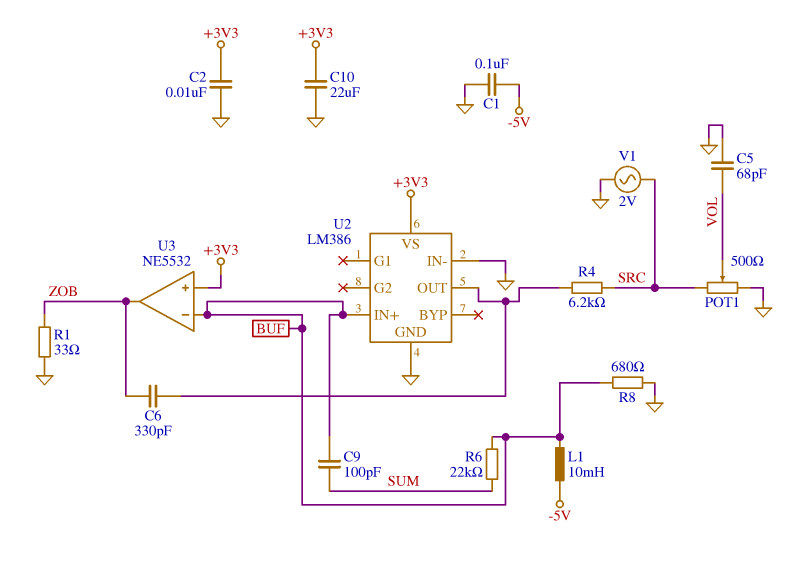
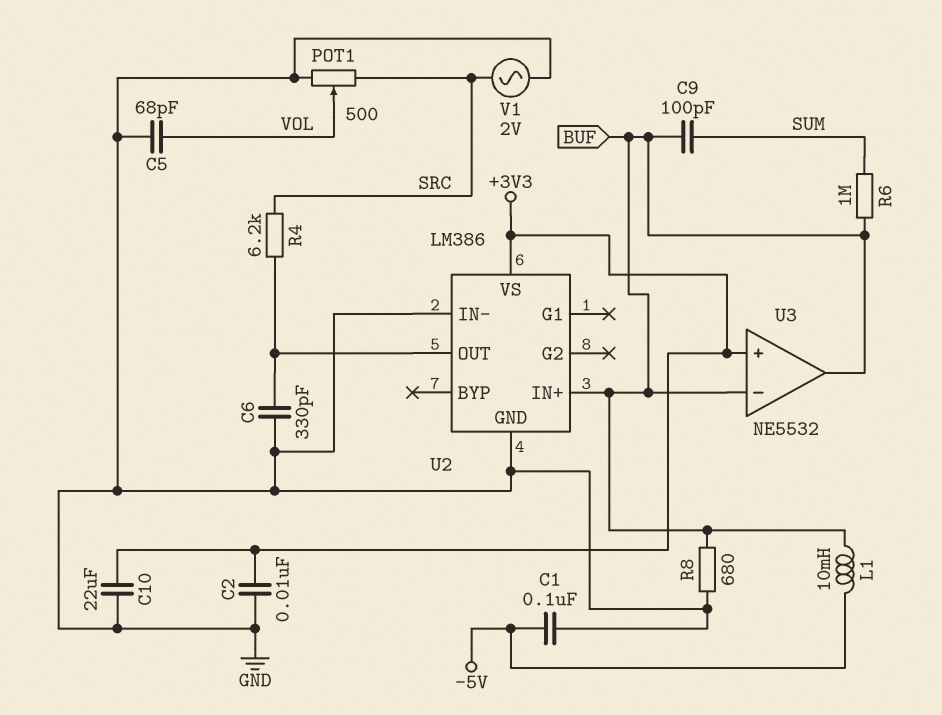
C6: 330pF (U2/OUT, ZOB) -> 330pF (GND, U2/OUT)
R1: 33 (GND, ZOB) -> none
R6: 22k (BUF, SUM) -> 1M (BUF, SUM)
U3 pin out: ZOB -> BUF

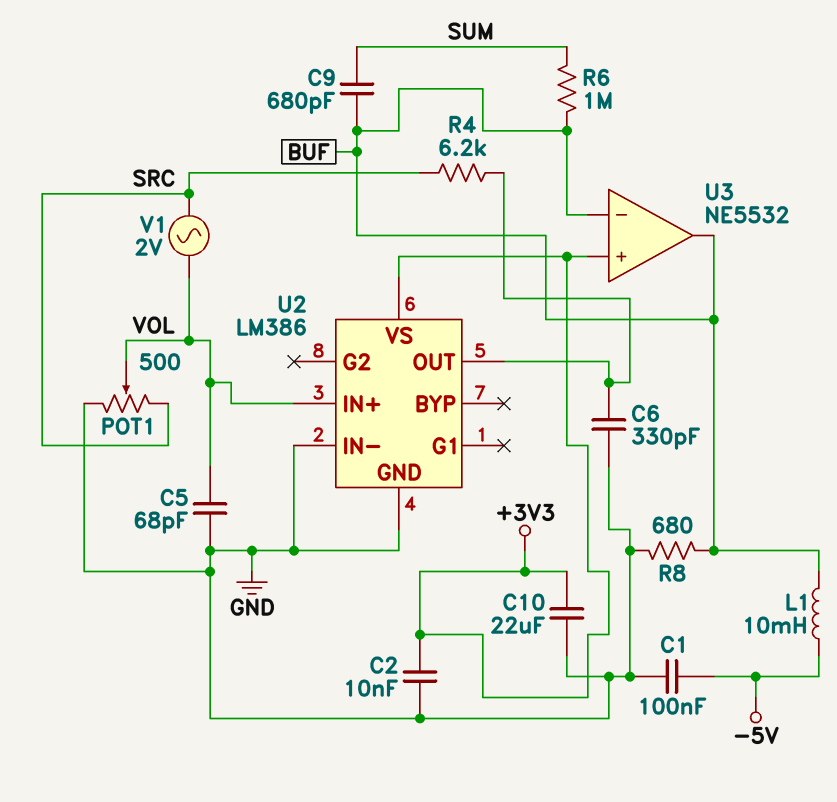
C9: 100pF (BUF, SUM) -> 680pF (BUF, SUM)
U2 pin IN+: BUF -> VOL
V1: AC 2V (GND, SRC) -> AC 2V (SRC, VOL)

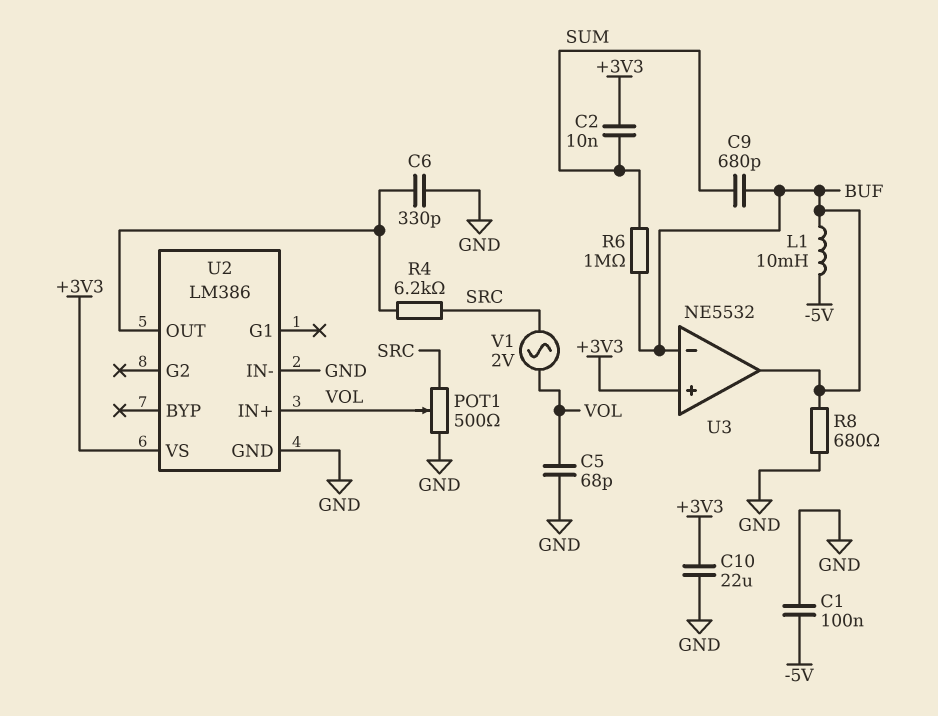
C2: 10nF (+3V3, GND) -> 10nF (+3V3, SUM)

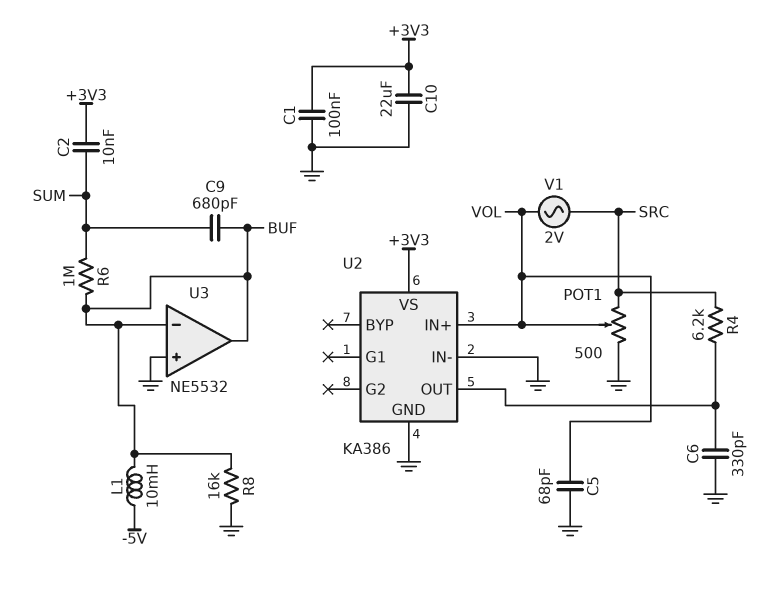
C1: 100nF (-5V, GND) -> 100nF (+3V3, GND)
R8: 680 (BUF, GND) -> 16k (BUF, GND)
U2: LM386 -> KA386
U3 pin in+: +3V3 -> GND

